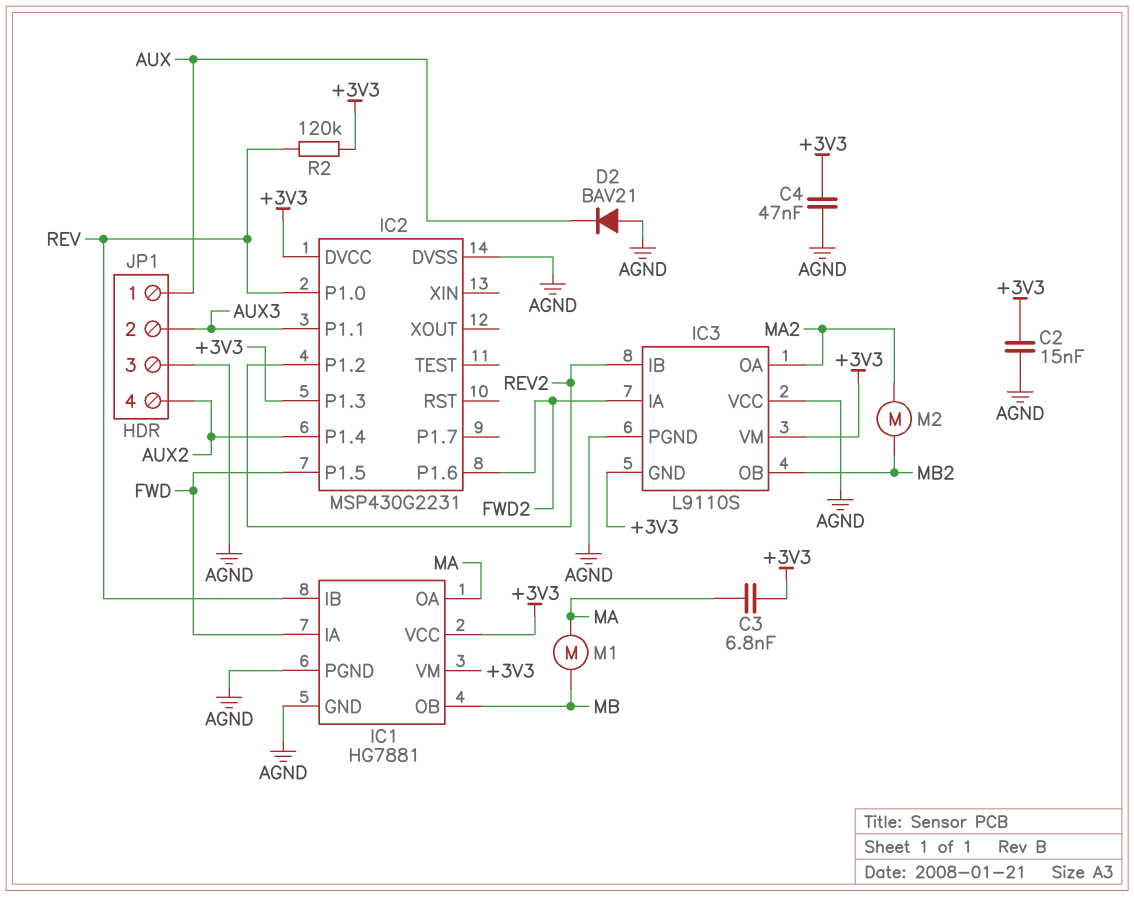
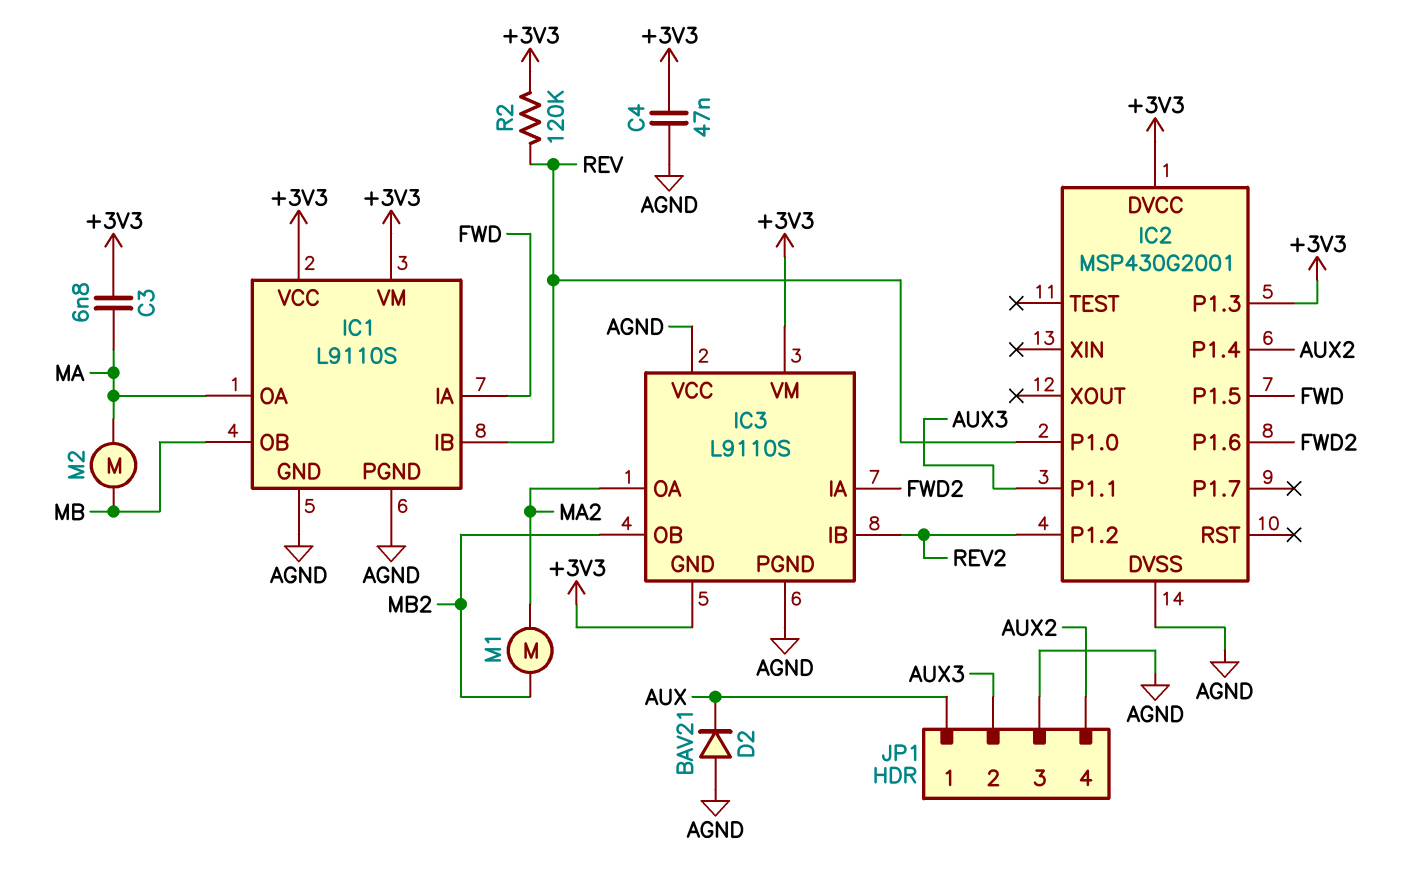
C2: 15nF (+3V3, AGND) -> none
IC1: HG7881 -> L9110S
IC2: MSP430G2231 -> MSP430G2001
M1: motor (MA, MB) -> motor (MA2, MB2)
M2: motor (MA2, MB2) -> motor (MA, MB)

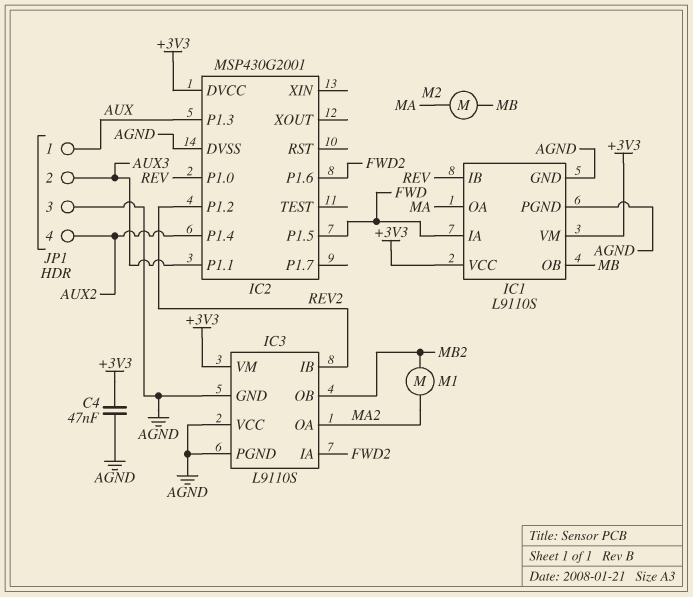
C3: 6.8nF (+3V3, MA) -> none
D2: diode BAV21 (A AGND, K AUX) -> none
IC2 pin P1.3: +3V3 -> AUX
IC3 pin GND: +3V3 -> AGND
R2: 120k (+3V3, REV) -> none

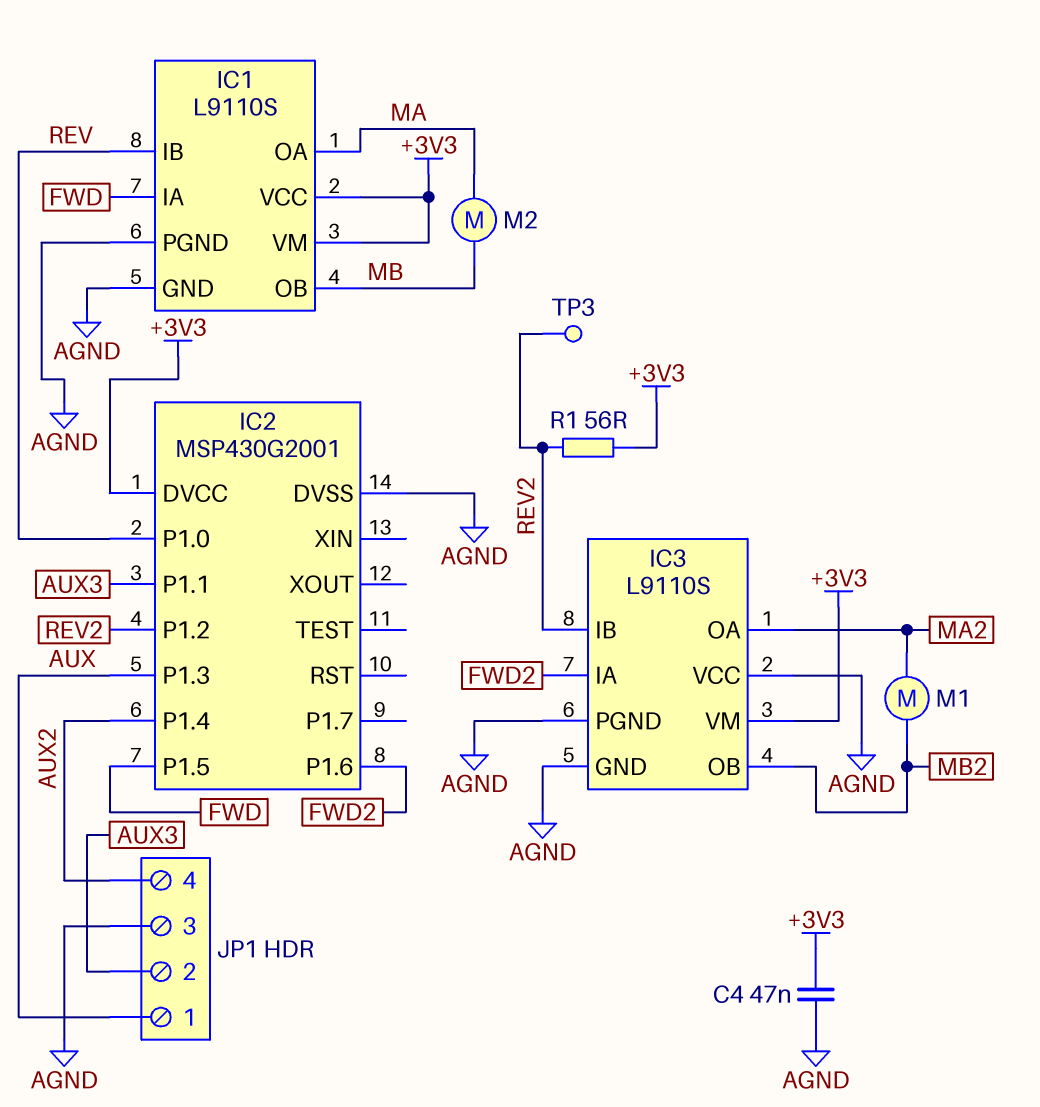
R1: none -> 56 (+3V3, REV2)
TP3: none -> test point (REV2)

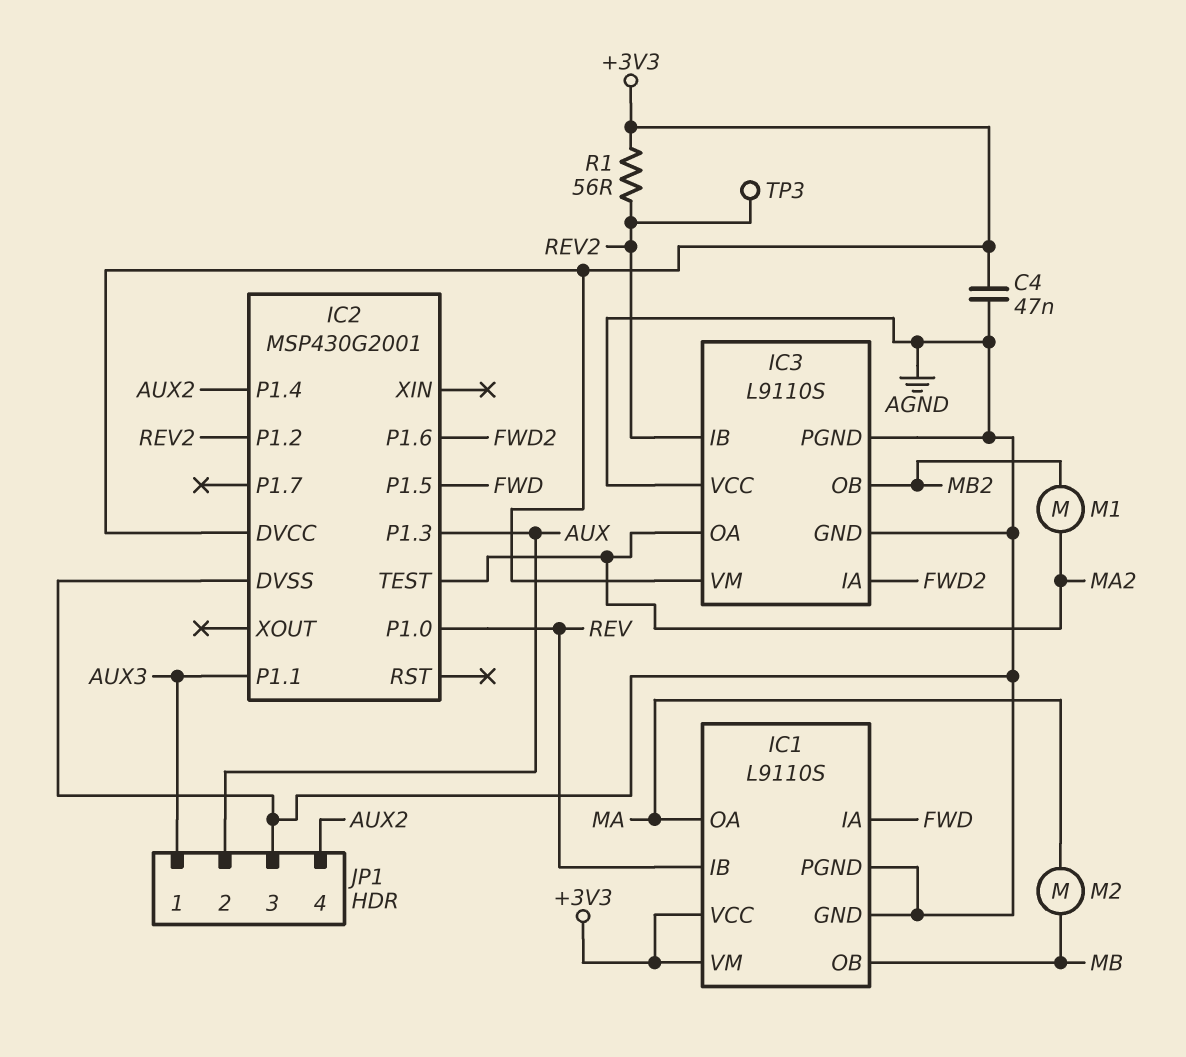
IC2 pin TEST: none -> MA2
JP1 pin 1: AUX -> AUX3
JP1 pin 2: AUX3 -> AUX

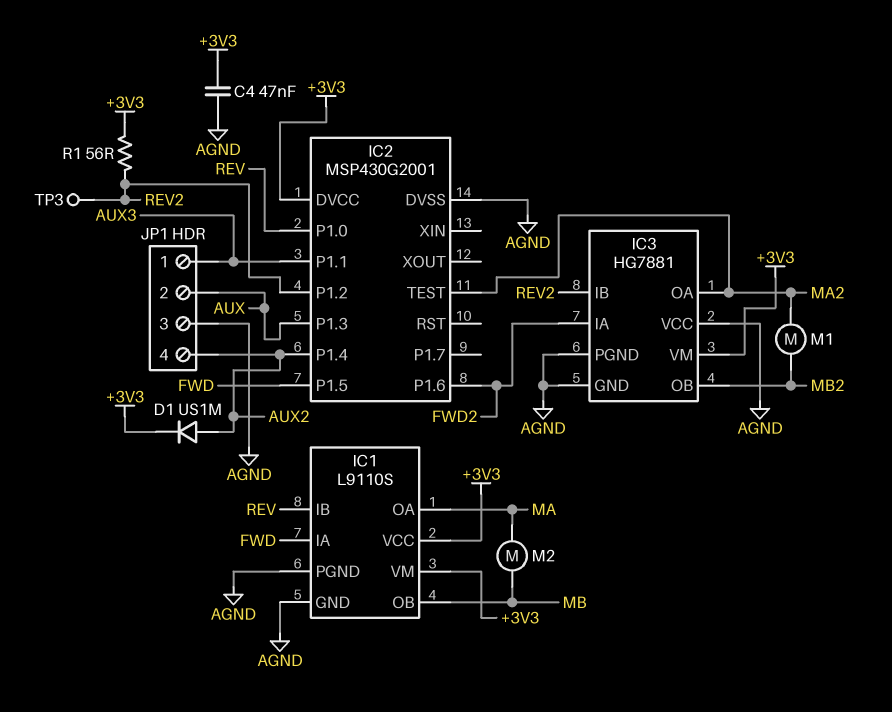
D1: none -> diode US1M (A AUX2, K +3V3)
IC3: L9110S -> HG7881

